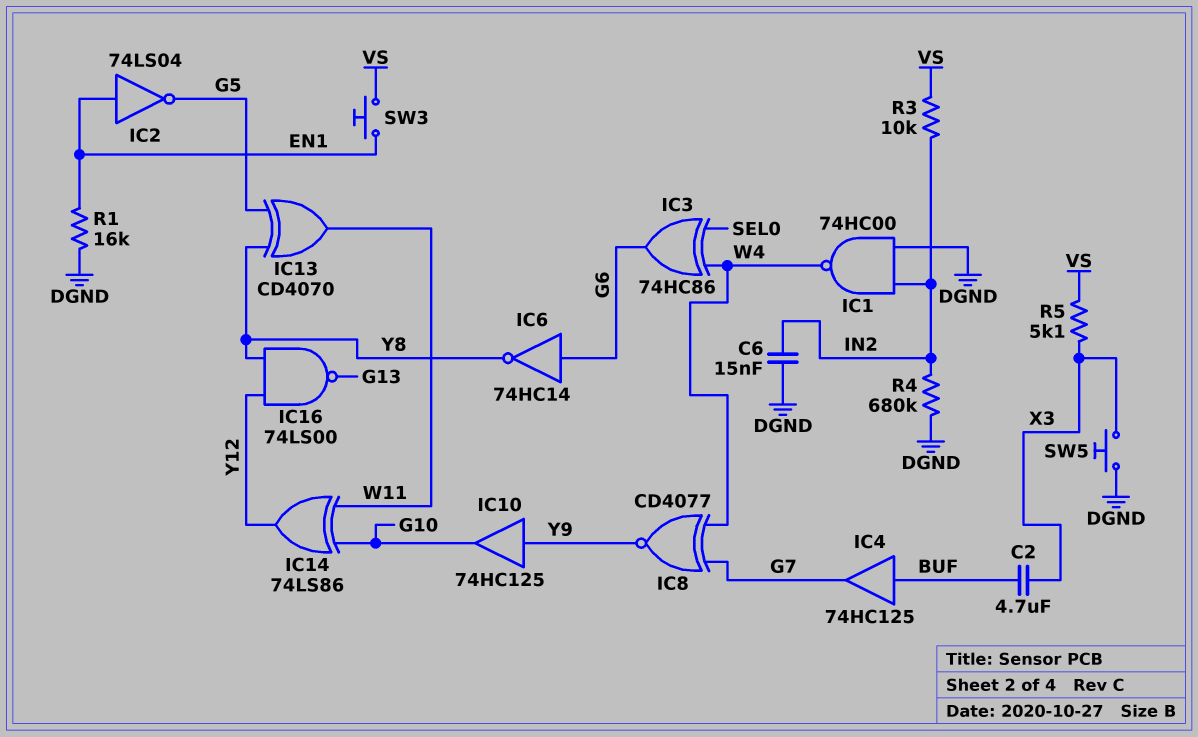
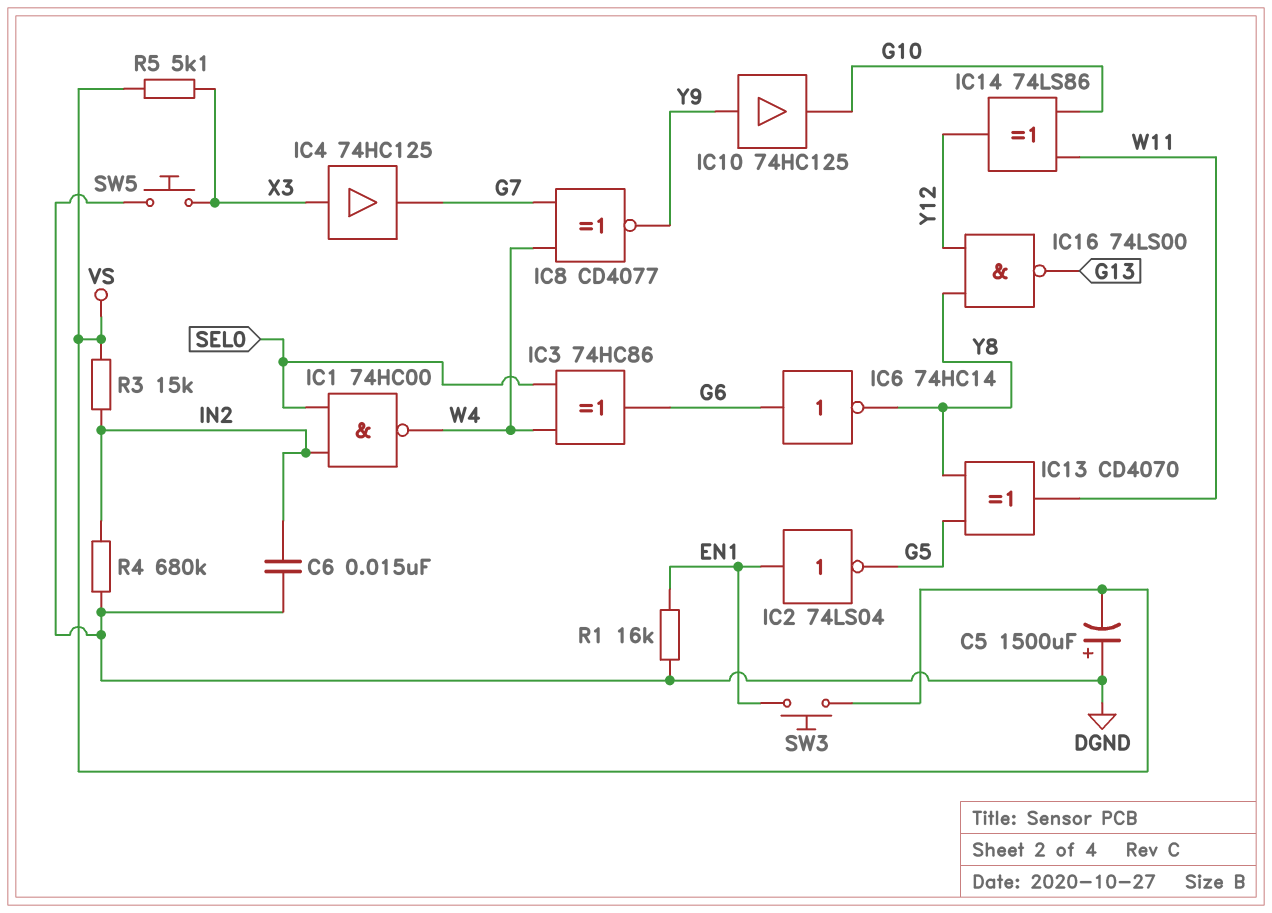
C2: 4.7uF (BUF, X3) -> none
C5: none -> 1500uF (plus DGND, minus VS)
IC1: NAND 74HC00 (in DGND, in IN2, out W4) -> NAND 74HC00 (in IN2, in SEL0, out W4)
IC4: buffer 74HC125 (in BUF, out G7) -> buffer 74HC125 (in X3, out G7)
R3: 10k (IN2, VS) -> 15k (IN2, VS)

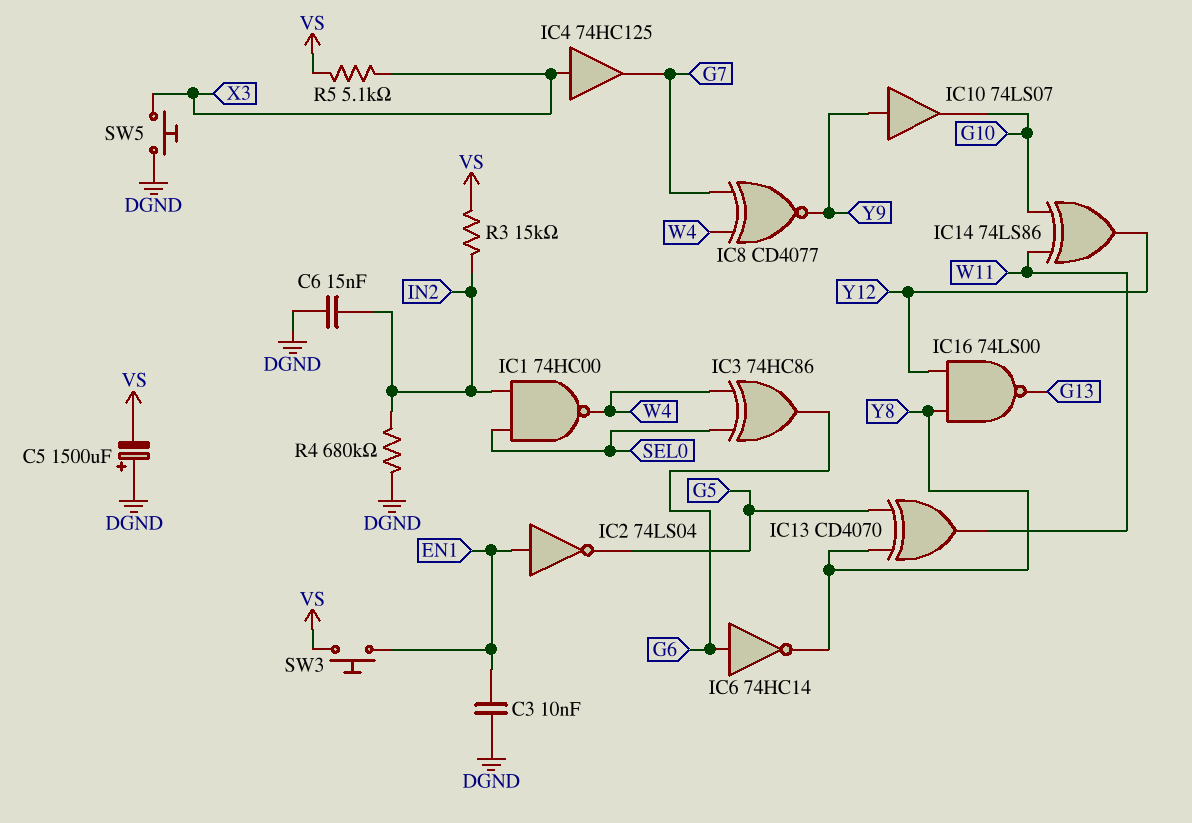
C3: none -> 10nF (DGND, EN1)
IC10: buffer 74HC125 (in Y9, out G10) -> buffer 74LS07 (in Y9, out G10)
R1: 16k (DGND, EN1) -> none

